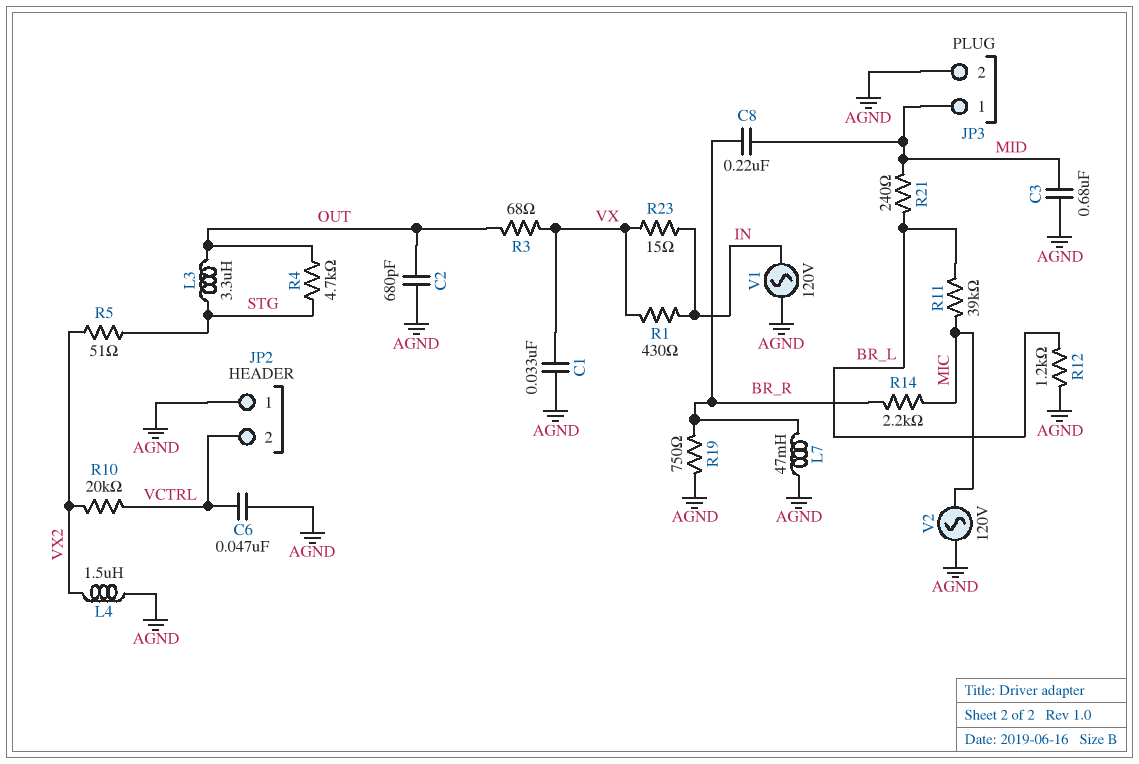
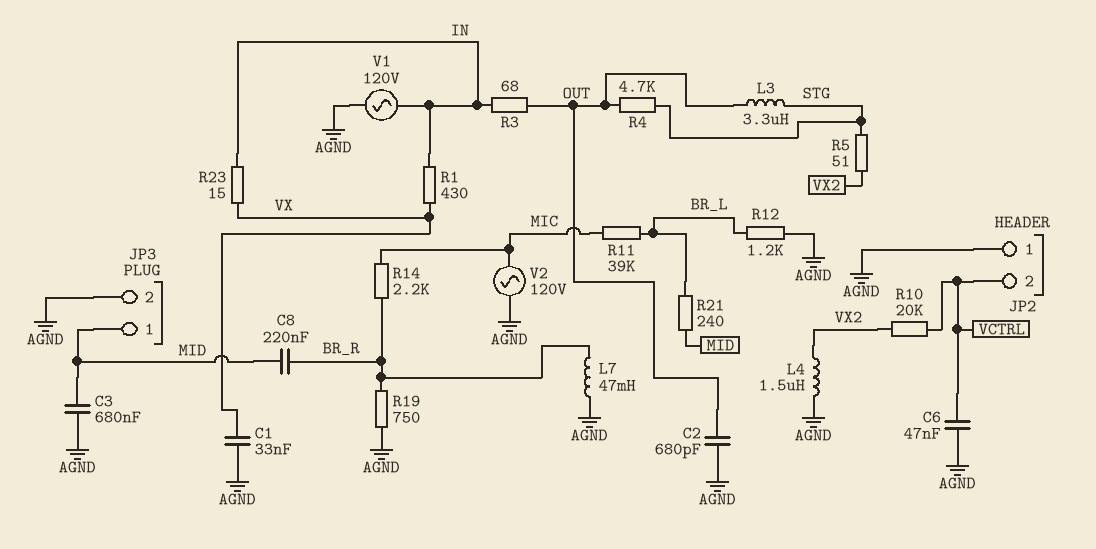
R3: 68 (OUT, VX) -> 68 (IN, OUT)

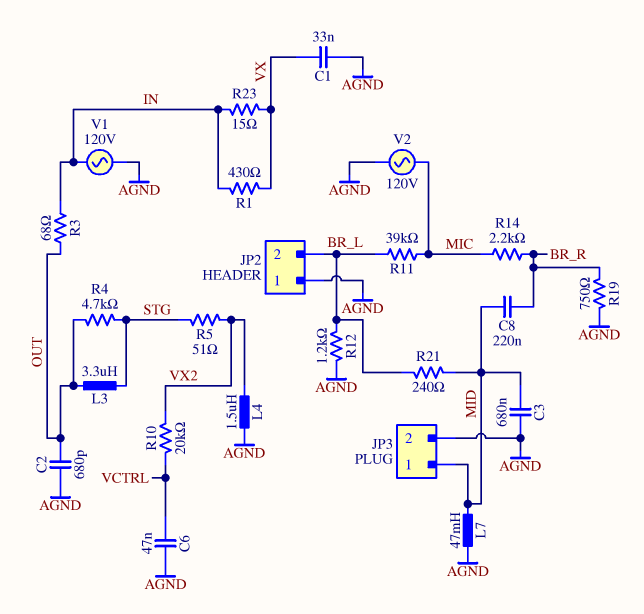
JP2 pin 2: VCTRL -> BR_L
L7: 47mH (AGND, BR_R) -> 47mH (AGND, MID)

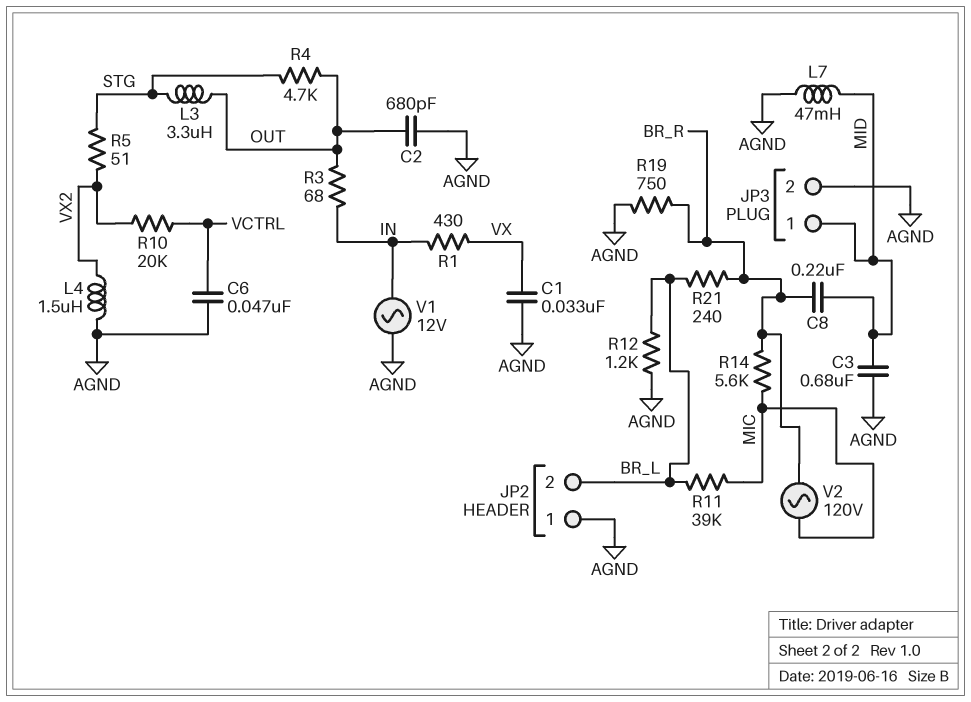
R14: 2.2k (BR_R, MIC) -> 5.6k (BR_R, MIC)
R21: 240 (BR_L, MID) -> 240 (BR_L, BR_R)
R23: 15 (IN, VX) -> none
V1: AC 120V (AGND, IN) -> AC 12V (AGND, IN)
V2: AC 120V (AGND, MIC) -> AC 120V (BR_R, MIC)

